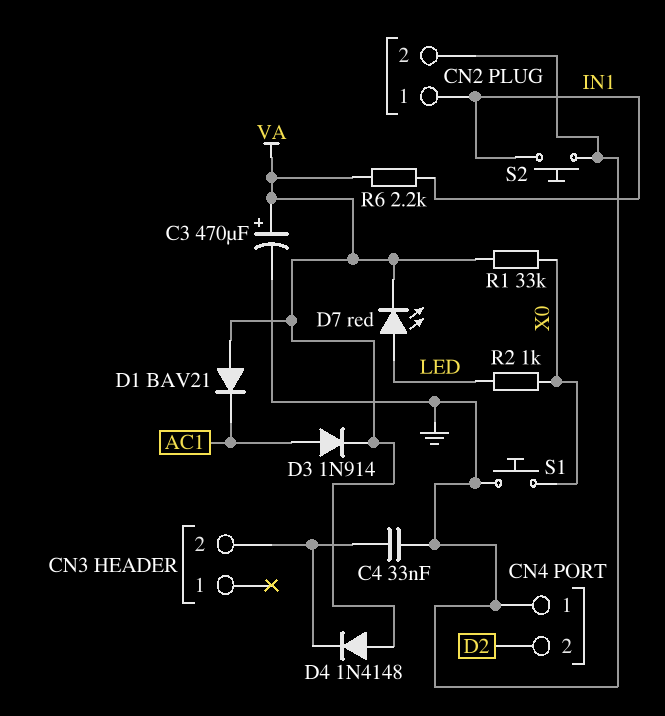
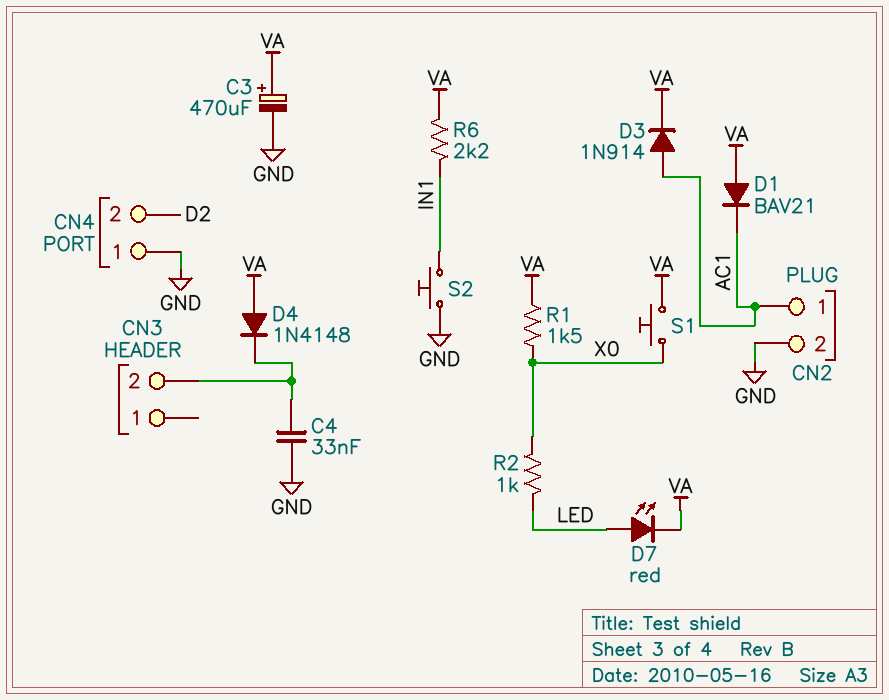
CN2 pin 1: IN1 -> AC1
R1: 33k (VA, X0) -> 1.5k (VA, X0)
S1: button (GND, X0) -> button (VA, X0)

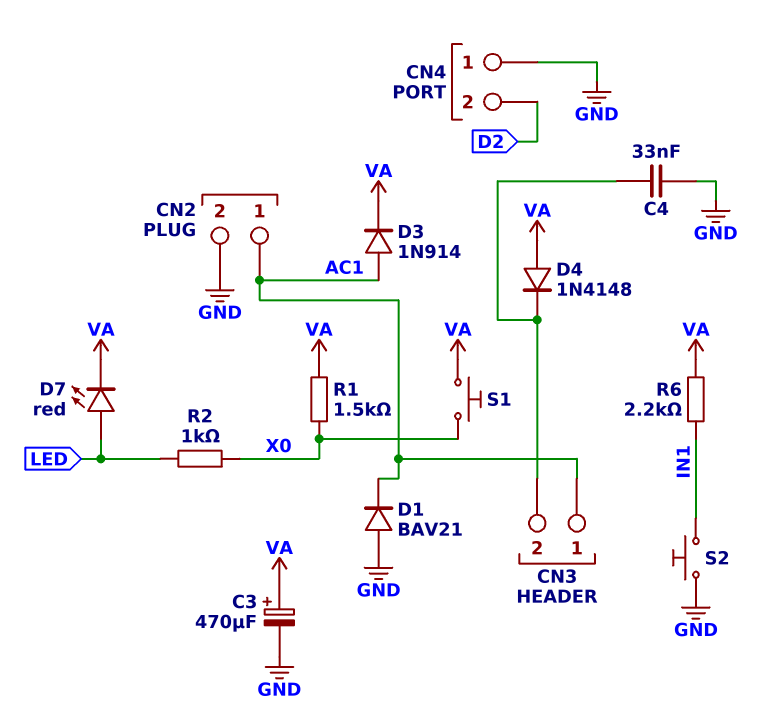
CN3 pin 1: none -> AC1
D1: diode BAV21 (A VA, K AC1) -> diode BAV21 (A GND, K AC1)

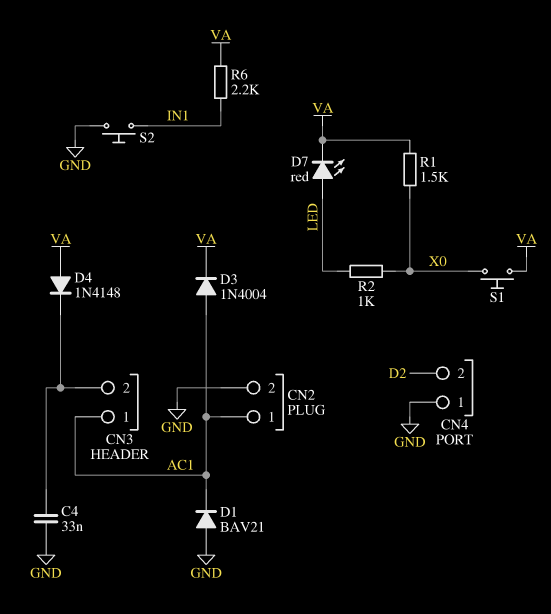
C3: 470uF (plus VA, minus GND) -> none
D3: diode 1N914 (A AC1, K VA) -> diode 1N4004 (A AC1, K VA)

